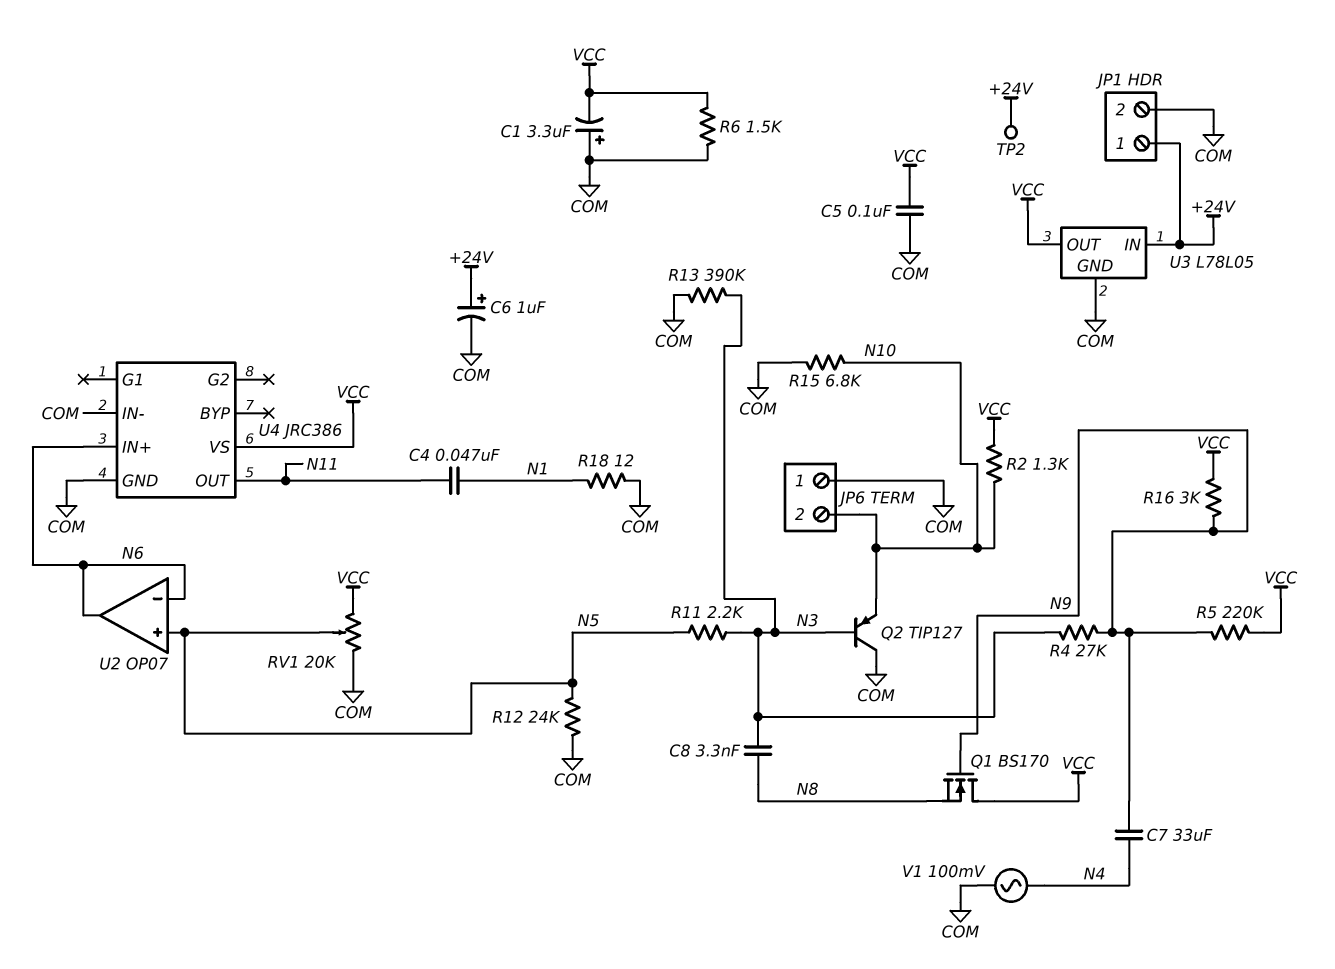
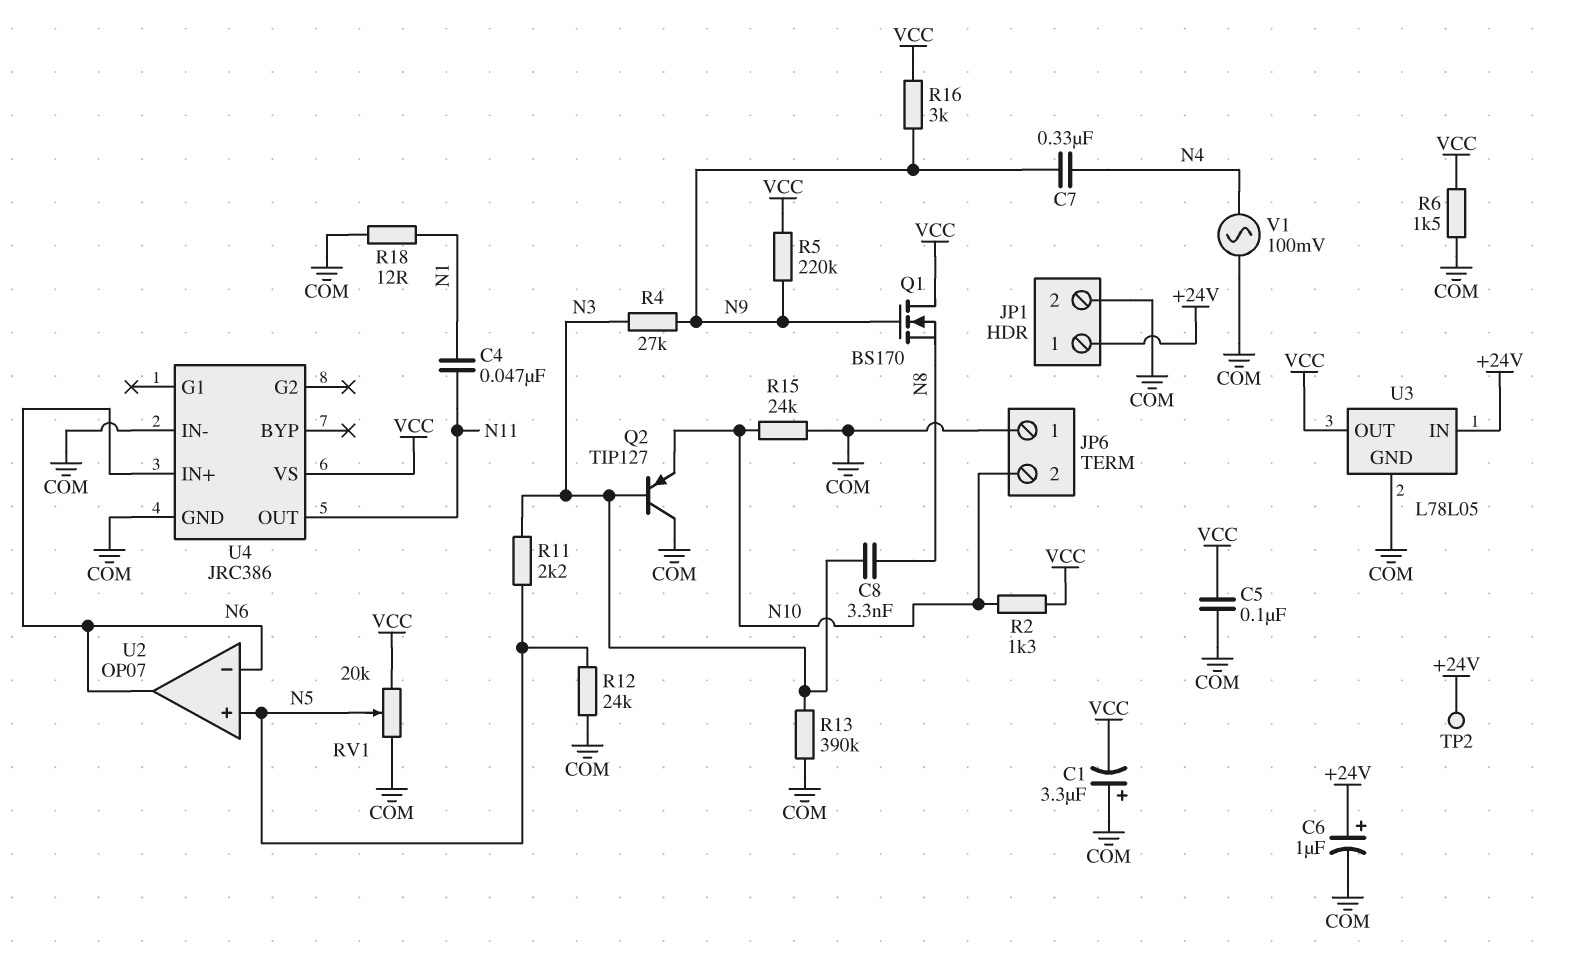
C7: 33uF (N4, N9) -> 330nF (N4, N9)
R15: 6.8k (COM, N10) -> 24k (COM, N10)

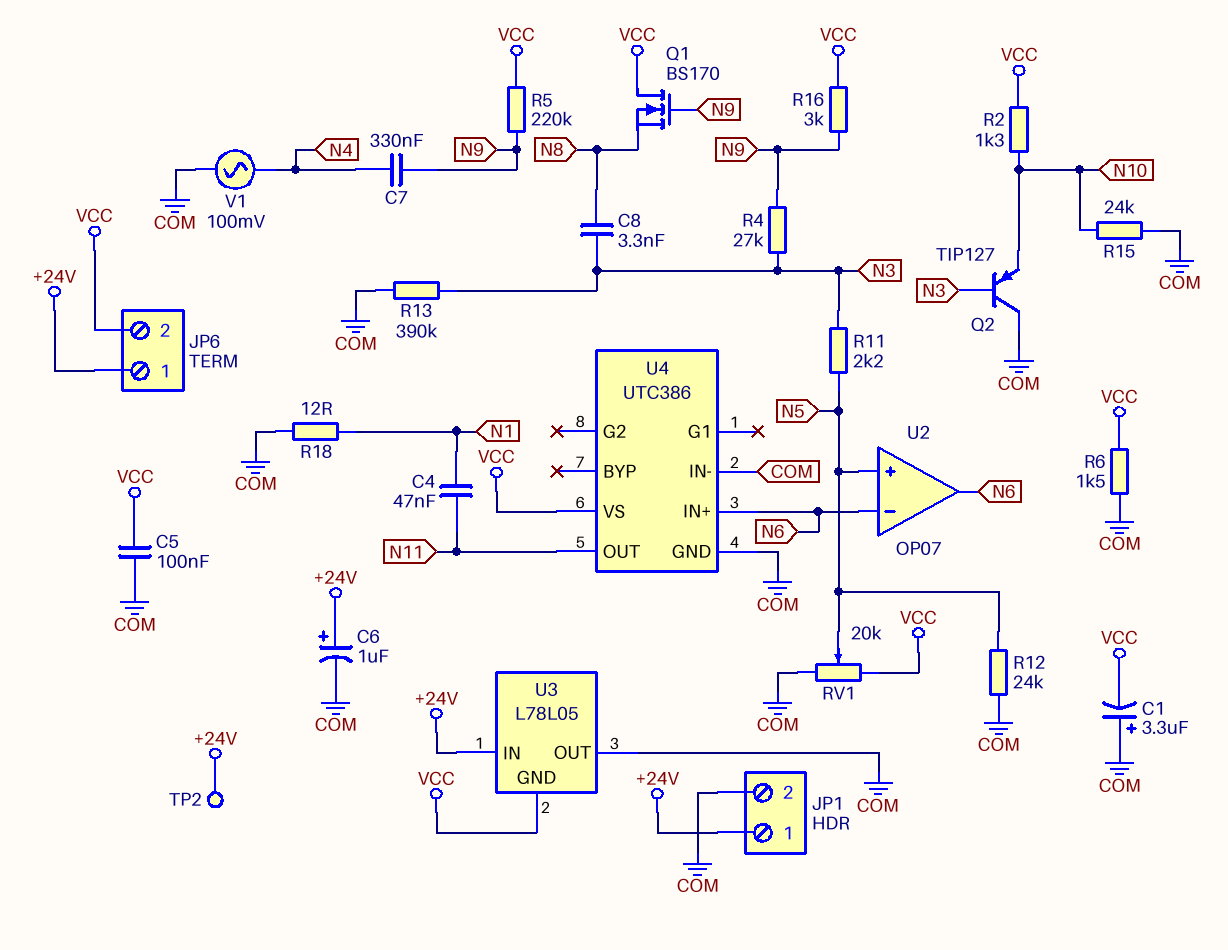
JP6 pin 1: COM -> +24V
JP6 pin 2: N10 -> VCC
U3 pin GND: COM -> VCC
U3 pin OUT: VCC -> COM
U4: JRC386 -> UTC386

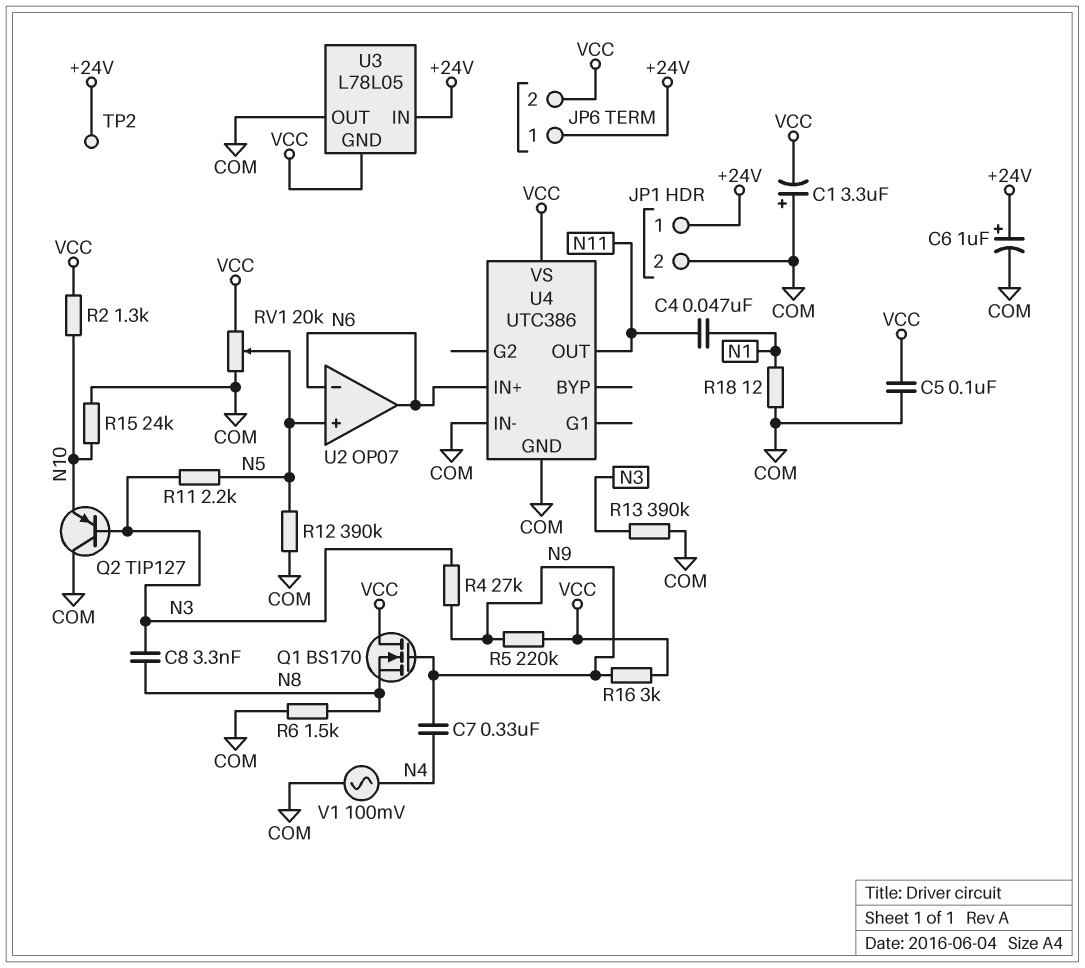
R6: 1.5k (COM, VCC) -> 1.5k (COM, N8)
R12: 24k (COM, N5) -> 390k (COM, N5)

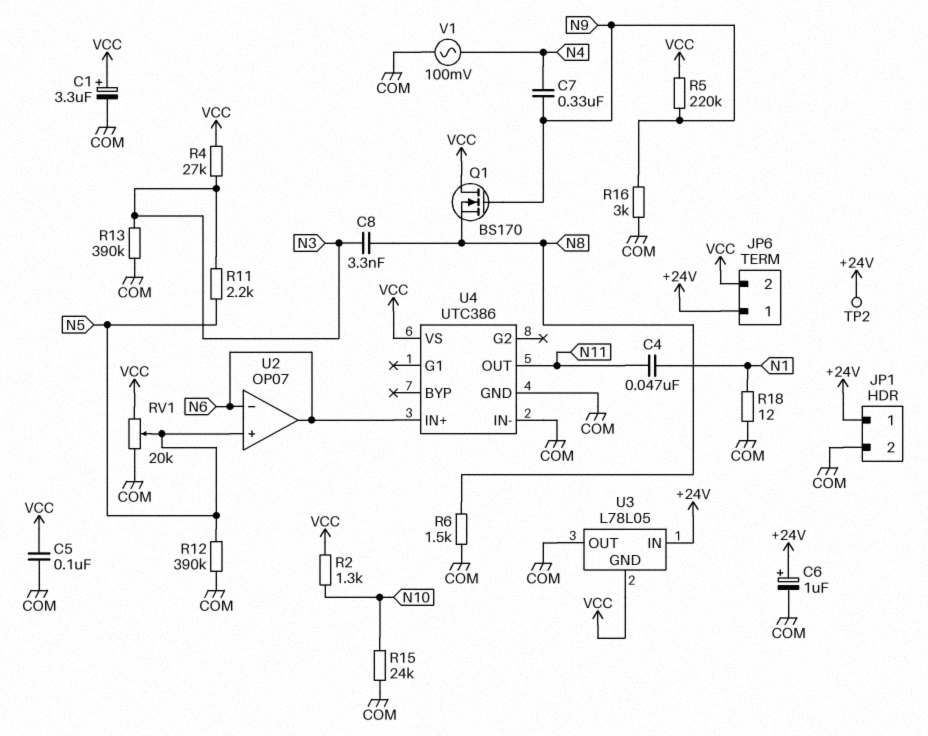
C1: 3.3uF (plus COM, minus VCC) -> 3.3uF (plus VCC, minus COM)
Q2: PNP TIP127 (B N3, C COM, E N10) -> none
R4: 27k (N3, N9) -> 27k (N3, VCC)
R16: 3k (N9, VCC) -> 3k (COM, N9)

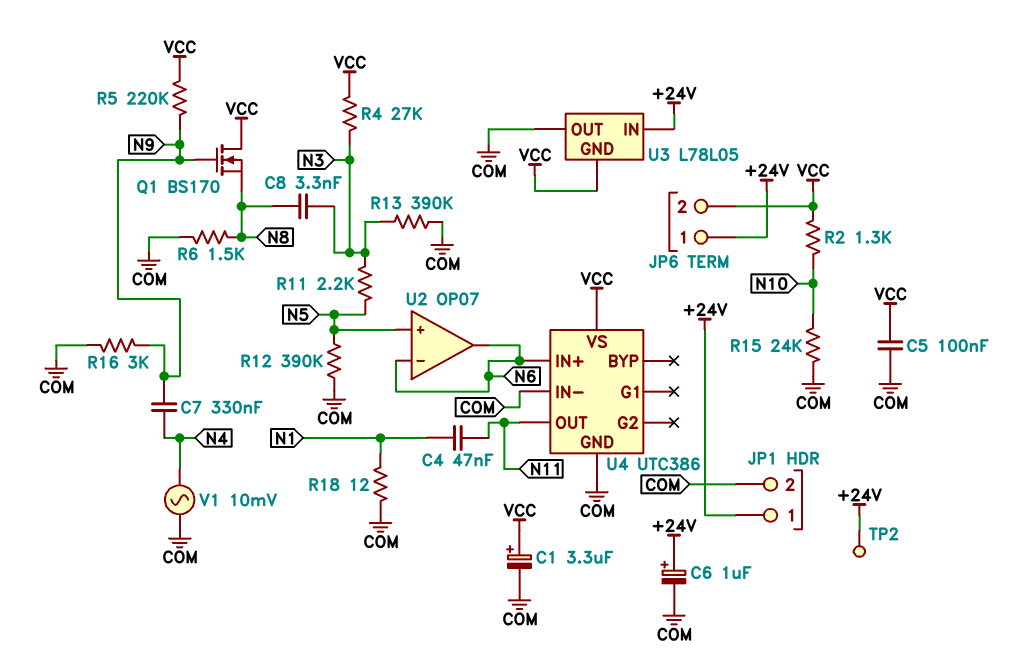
RV1: 20k (COM, VCC, wiper N5) -> none
V1: AC 100mV (COM, N4) -> AC 10mV (COM, N4)

